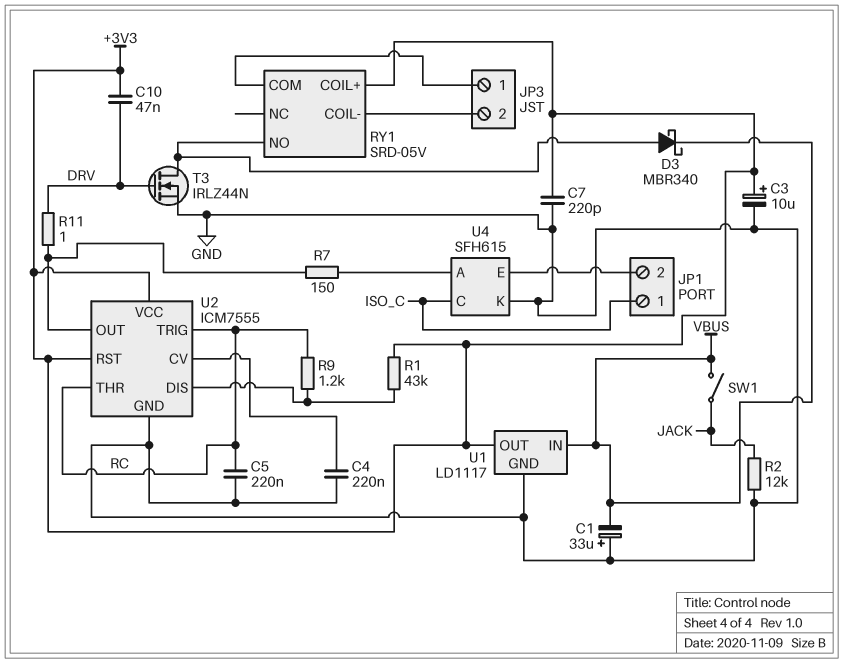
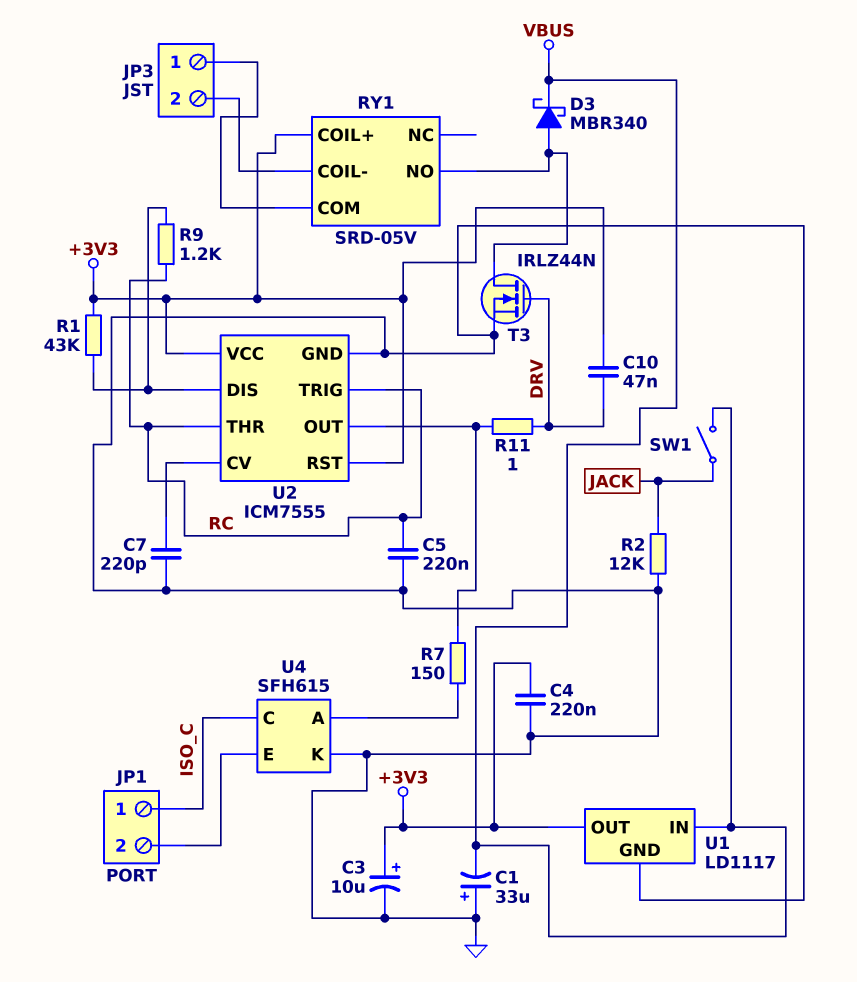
C4: 220nF (GND, U2/CV) -> 220nF (+3V3, GND)
C7: 220pF (+3V3, GND) -> 220pF (GND, U2/CV)

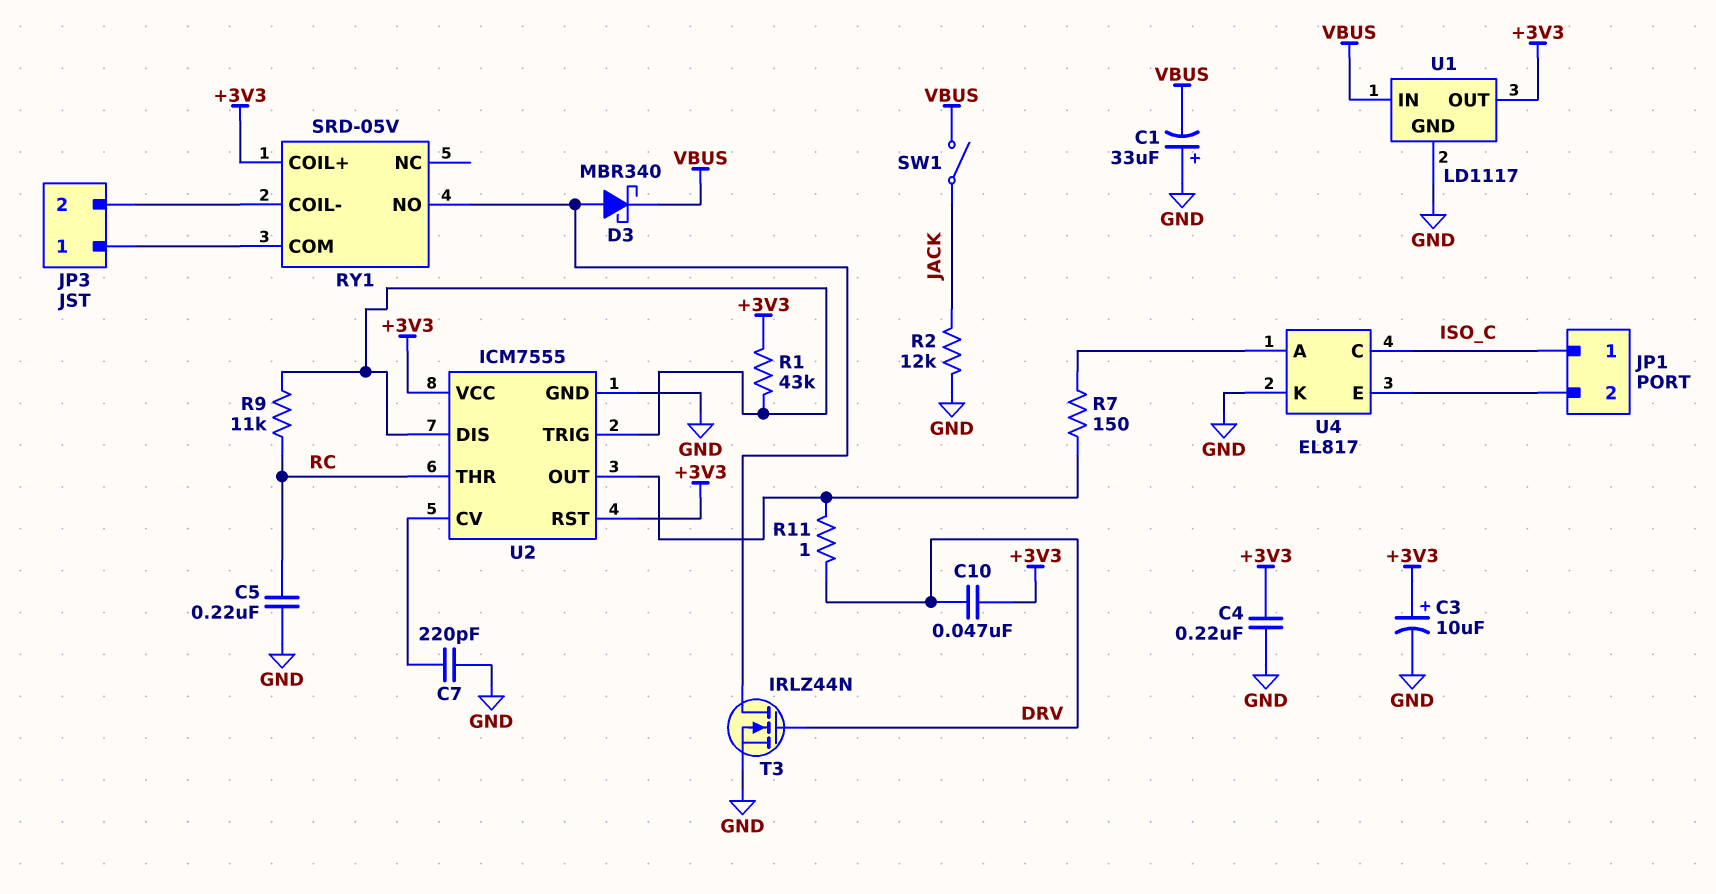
R9: 1.2k (RC, U2/DIS) -> 11k (RC, U2/DIS)
U2 pin TRIG: RC -> U2/DIS
U4: SFH615 -> EL817

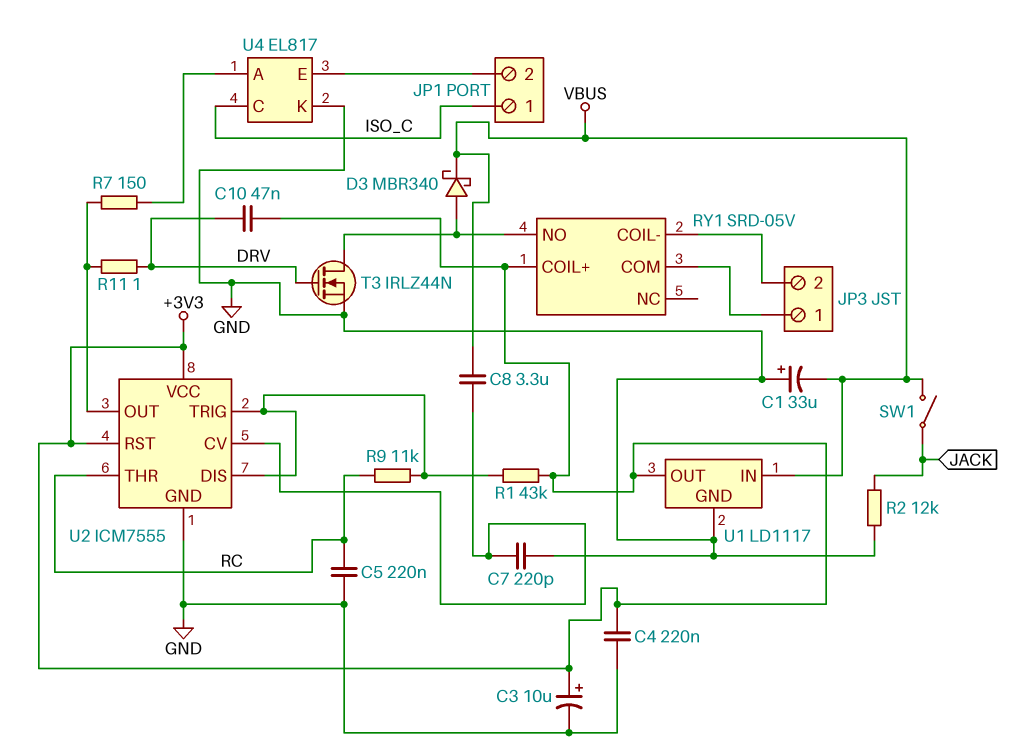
C8: none -> 3.3uF (U2/CV, VBUS)

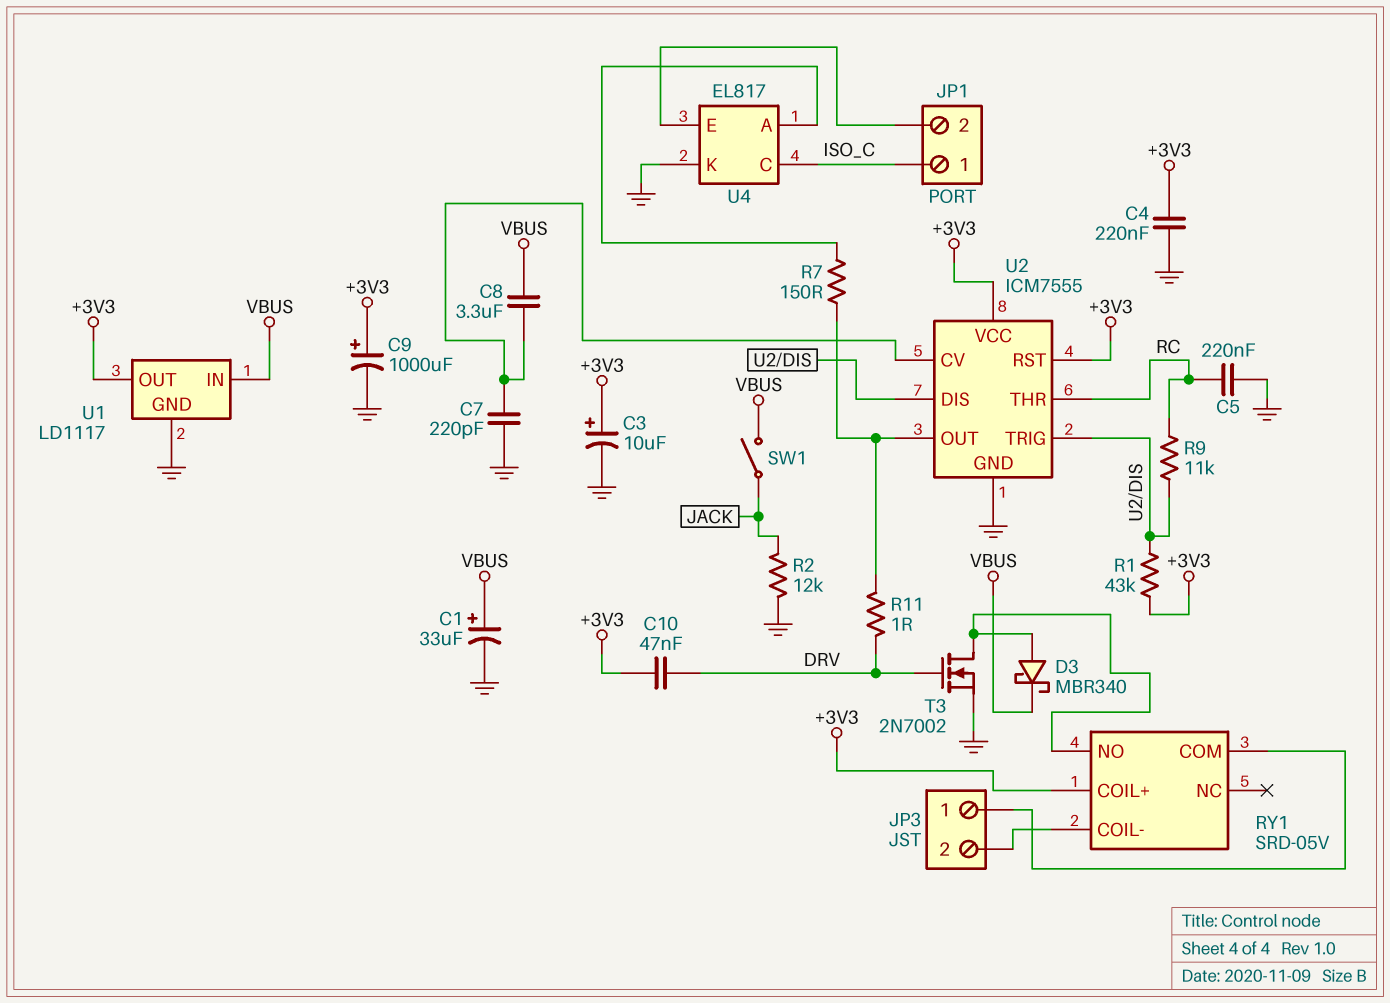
C1: 33uF (plus GND, minus VBUS) -> 33uF (plus VBUS, minus GND)
C9: none -> 1000uF (plus +3V3, minus GND)
T3: NMOS IRLZ44N (G DRV, D RY1/NO, S GND) -> NMOS 2N7002 (G DRV, D RY1/NO, S GND)

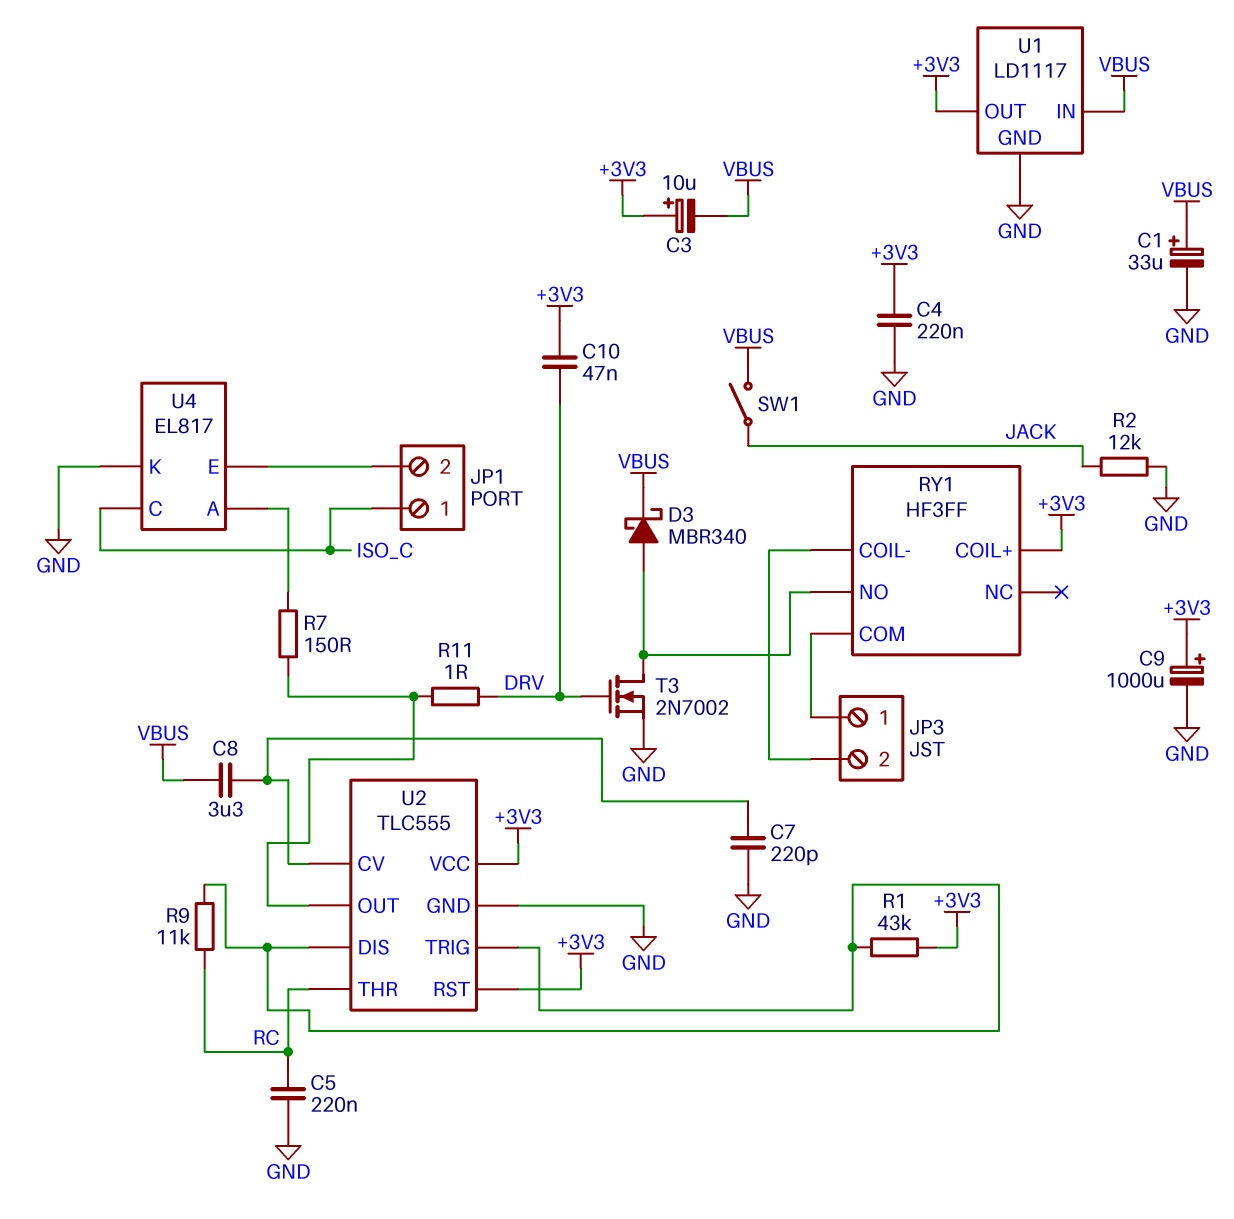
C3: 10uF (plus +3V3, minus GND) -> 10uF (plus +3V3, minus VBUS)
RY1: SRD-05V -> HF3FF
U2: ICM7555 -> TLC555

